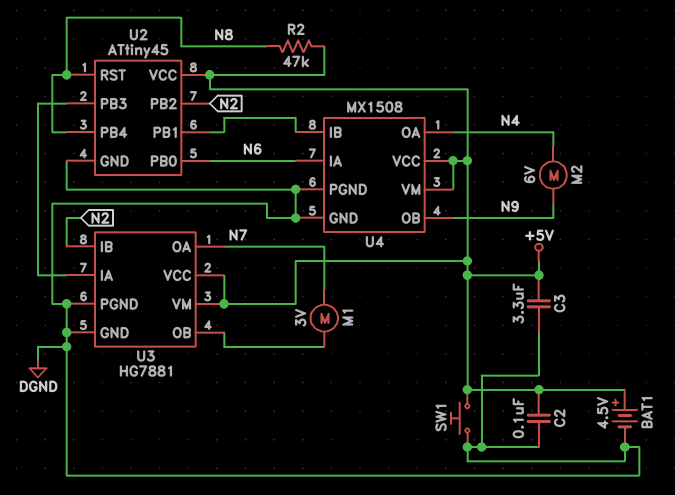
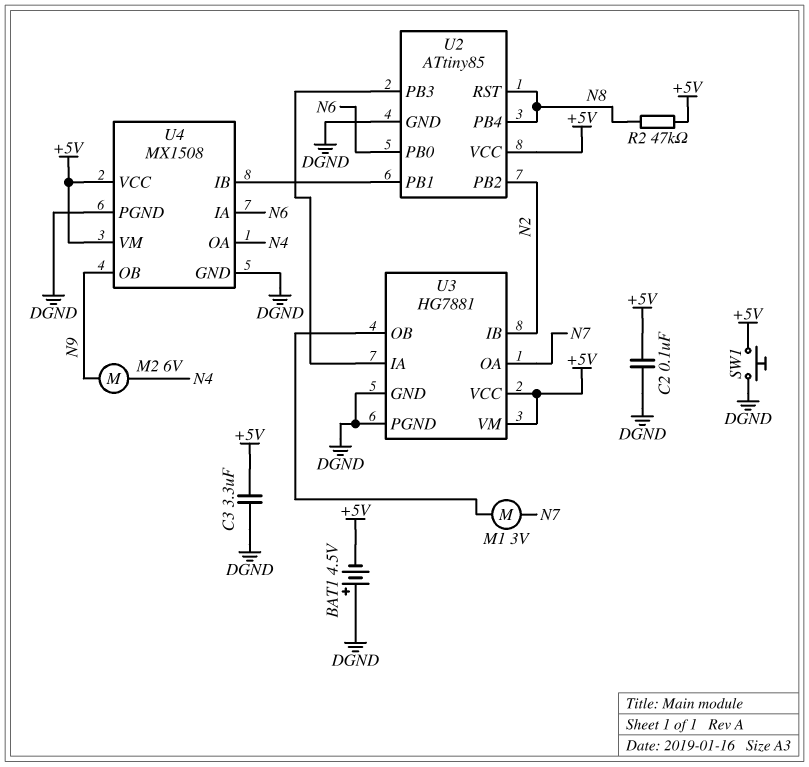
BAT1: 4.5V (plus +5V, minus DGND) -> 4.5V (plus DGND, minus +5V)
U2: ATtiny45 -> ATtiny85

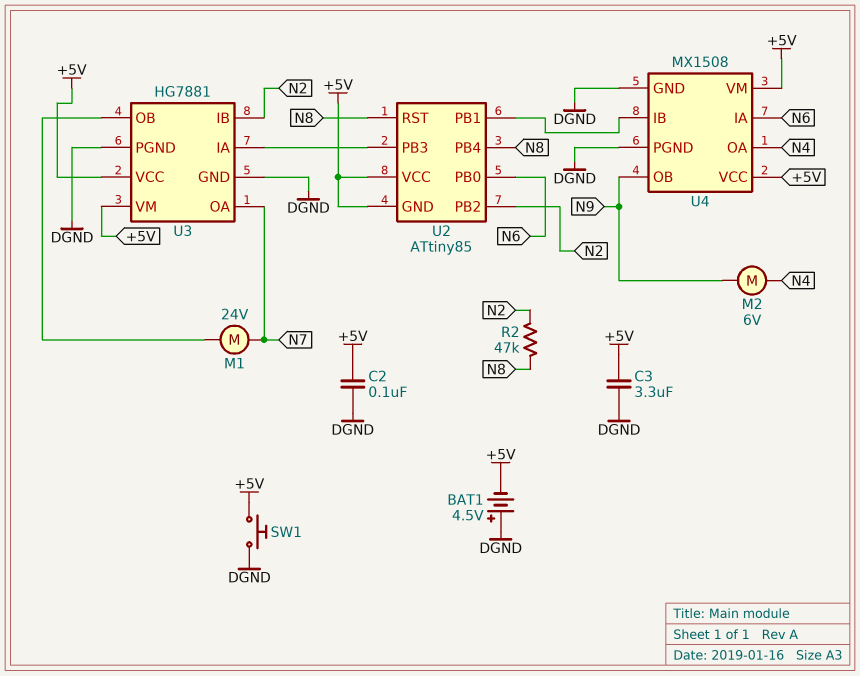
M1: motor 3V (N7, U3/OB) -> motor 24V (N7, U3/OB)
R2: 47k (+5V, N8) -> 47k (N2, N8)
U2 pin GND: DGND -> +5V

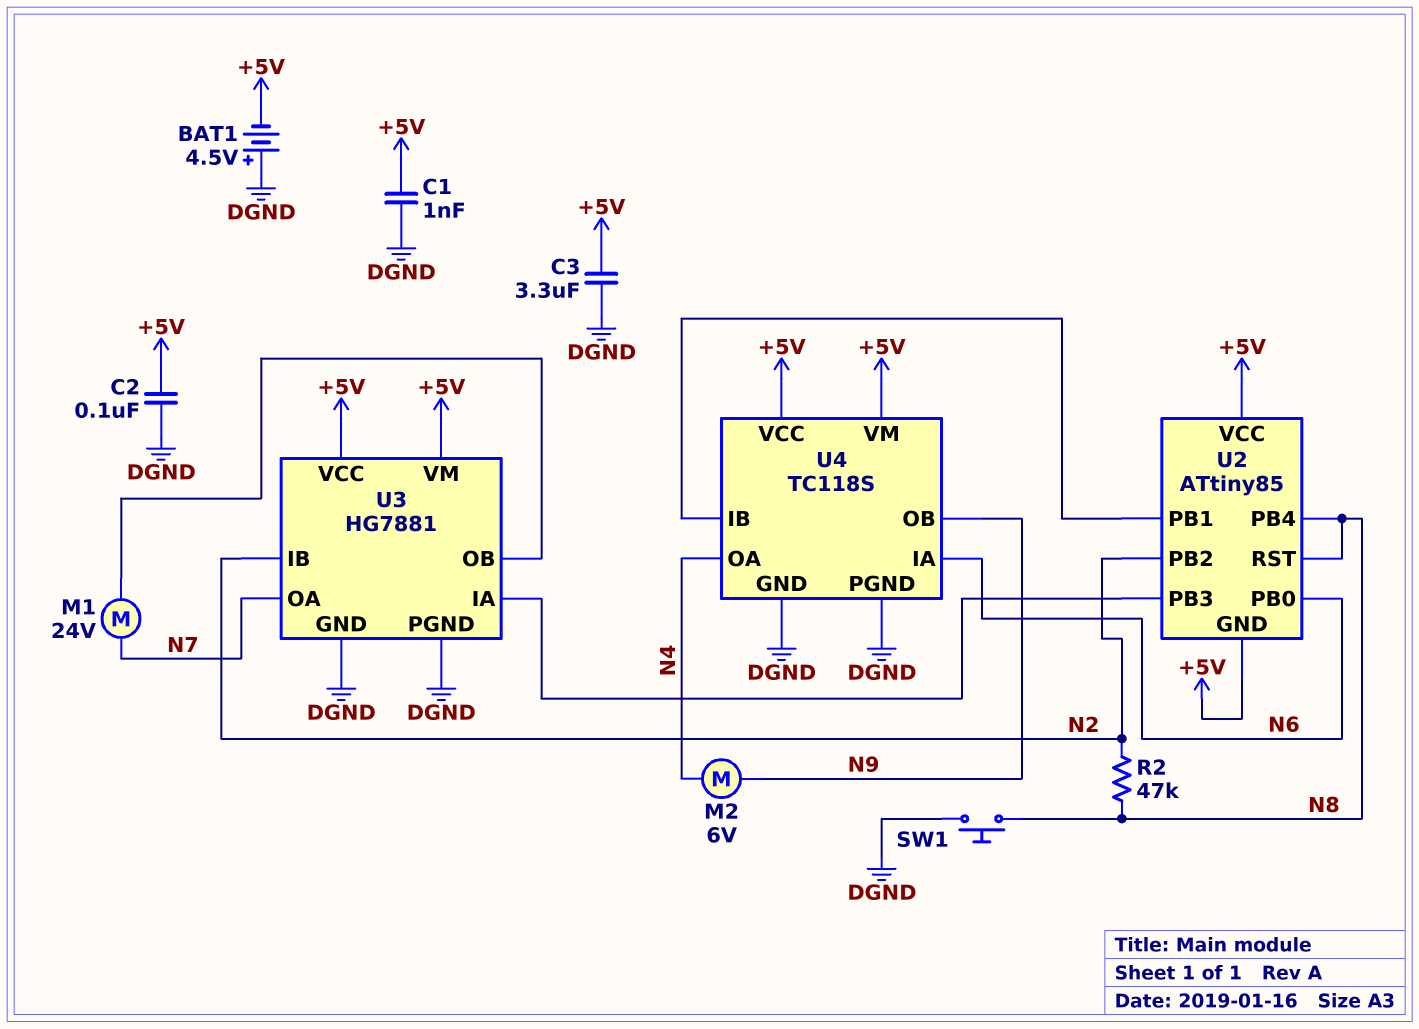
C1: none -> 1nF (+5V, DGND)
SW1: button (+5V, DGND) -> button (DGND, N8)
U4: MX1508 -> TC118S

